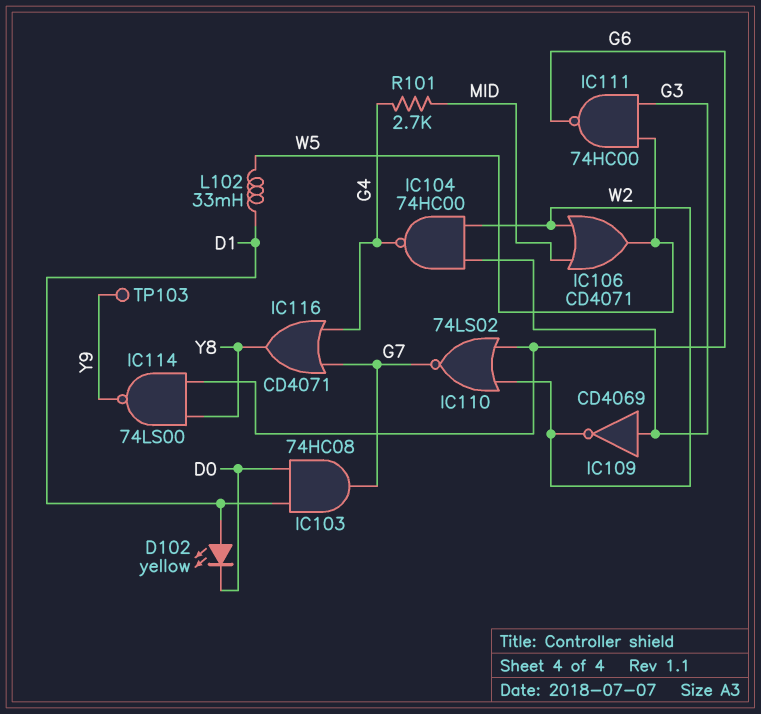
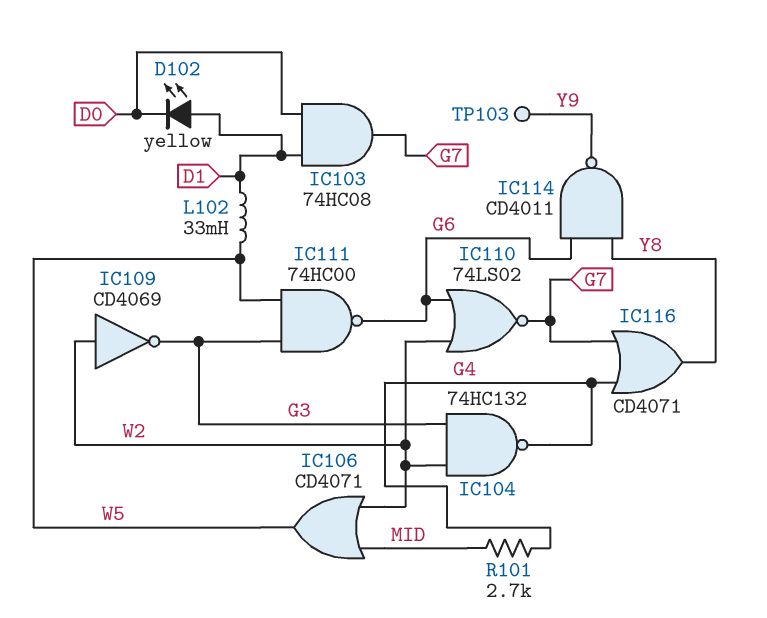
IC104: NAND 74HC00 (in G3, in W2, out G4) -> NAND 74HC132 (in G3, in W2, out G4)
IC109: NOT CD4069 (in G3, out W2) -> NOT CD4069 (in W2, out G3)
IC114: NAND 74LS00 (in G6, in Y8, out Y9) -> NAND CD4011 (in G6, in Y8, out Y9)

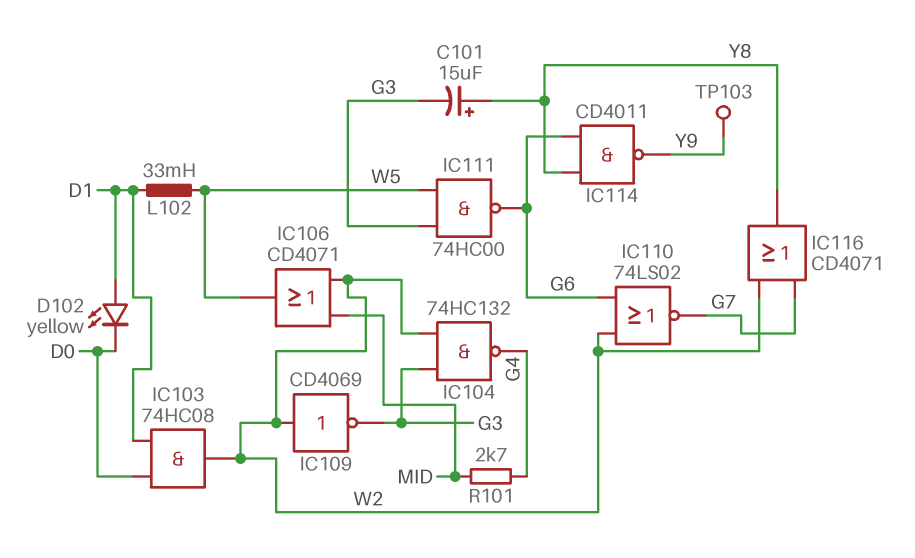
C101: none -> 15uF (plus Y8, minus G3)
IC103: AND 74HC08 (in D0, in D1, out G7) -> AND 74HC08 (in D0, in D1, out W2)
IC116: OR CD4071 (in G4, in G7, out Y8) -> OR CD4071 (in G7, in W2, out Y8)

